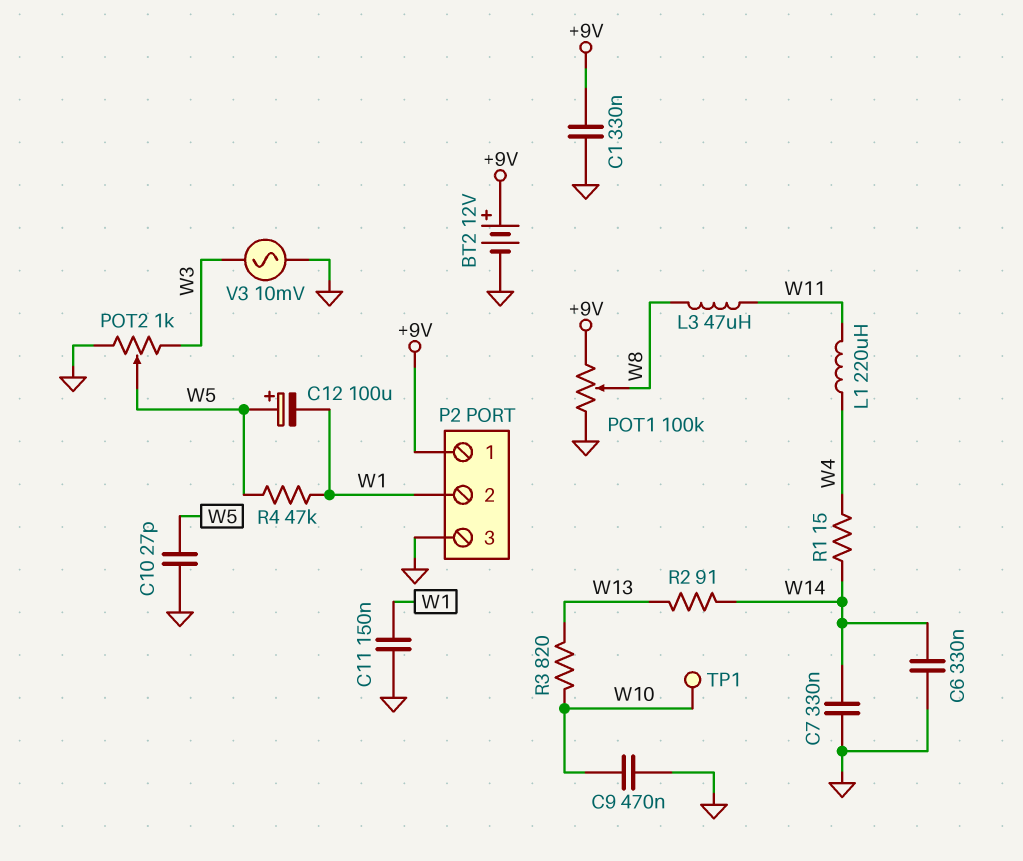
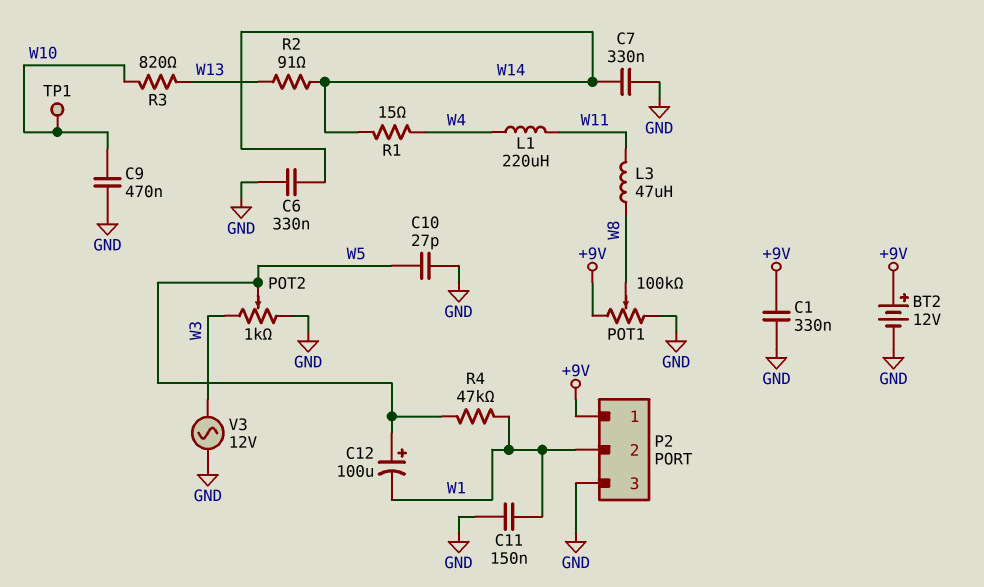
V3: AC 10mV (GND, W3) -> AC 12V (GND, W3)

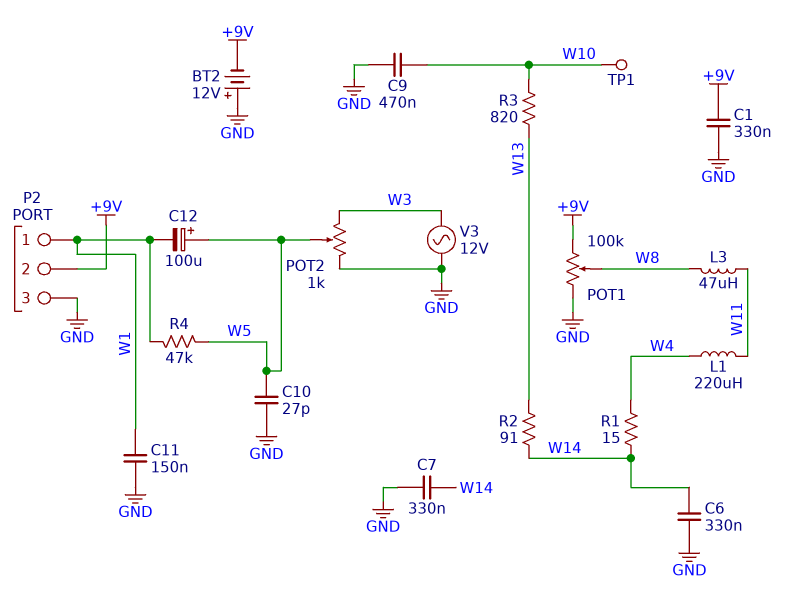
BT2: 12V (plus +9V, minus GND) -> 12V (plus GND, minus +9V)
P2 pin 1: +9V -> W1
P2 pin 2: W1 -> +9V

